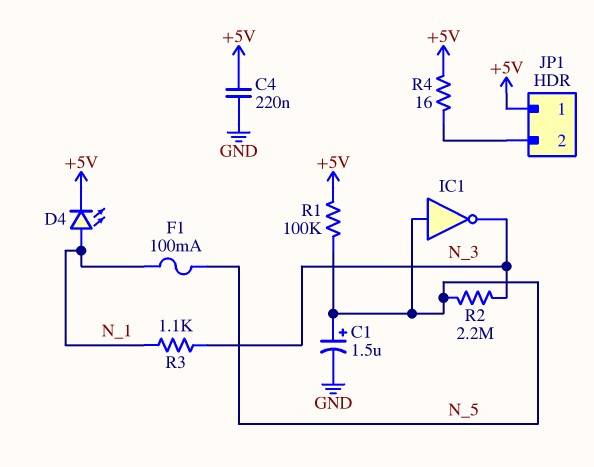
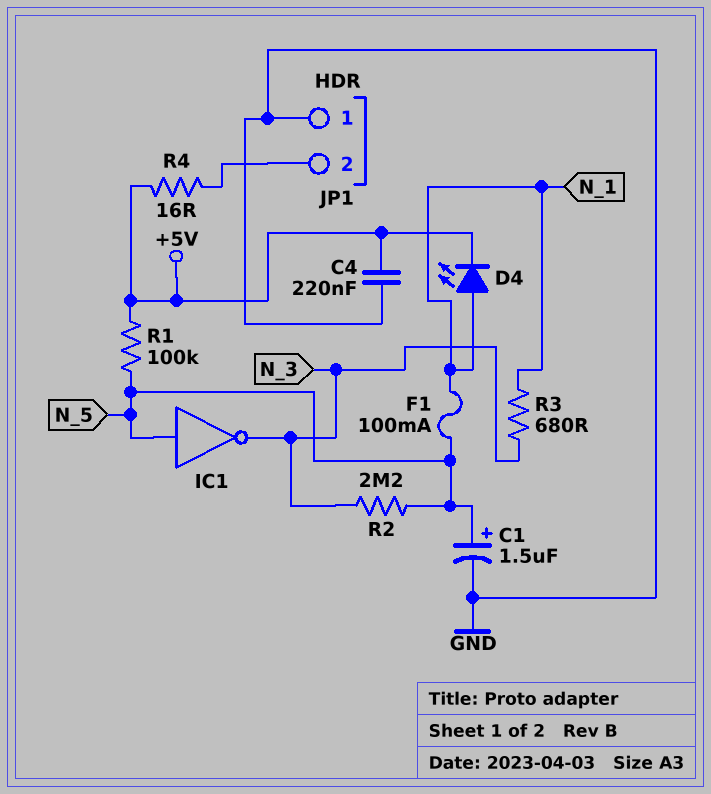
JP1 pin 1: +5V -> GND
R3: 1.1k (N_1, N_3) -> 680 (N_1, N_3)

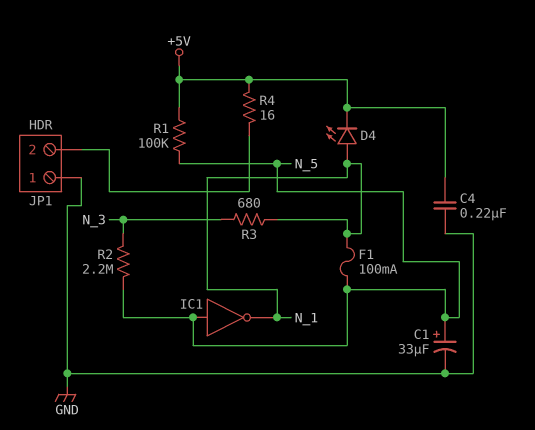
C1: 1.5uF (plus N_5, minus GND) -> 33uF (plus N_5, minus GND)
IC1: NOT (in N_5, out N_3) -> NOT (in N_5, out N_1)

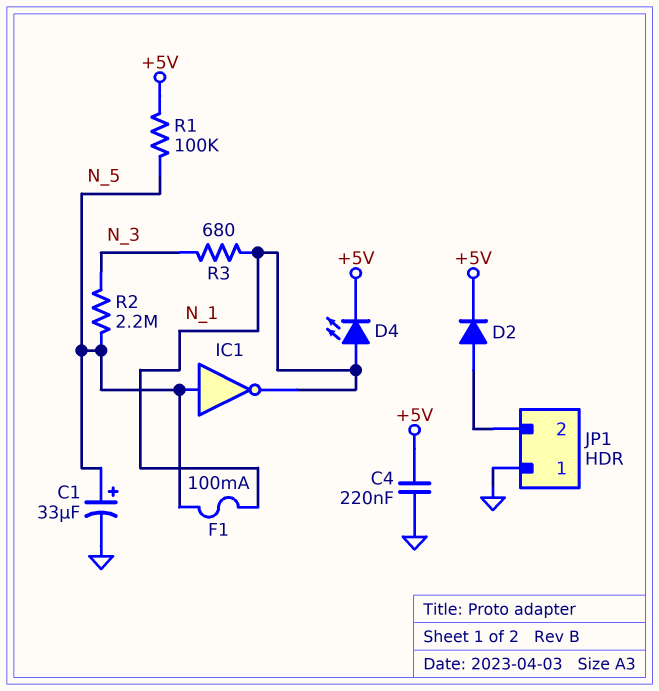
D2: none -> diode (A JP1/2, K +5V)
R4: 16 (+5V, JP1/2) -> none

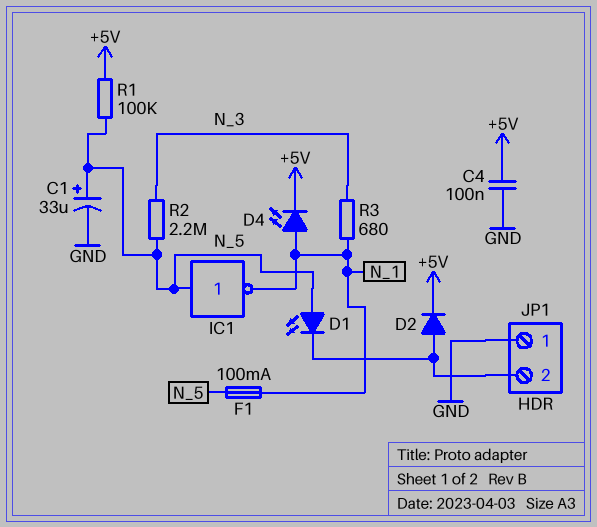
C4: 220nF (+5V, GND) -> 100nF (+5V, GND)
D1: none -> LED (A N_5, K JP1/2)

